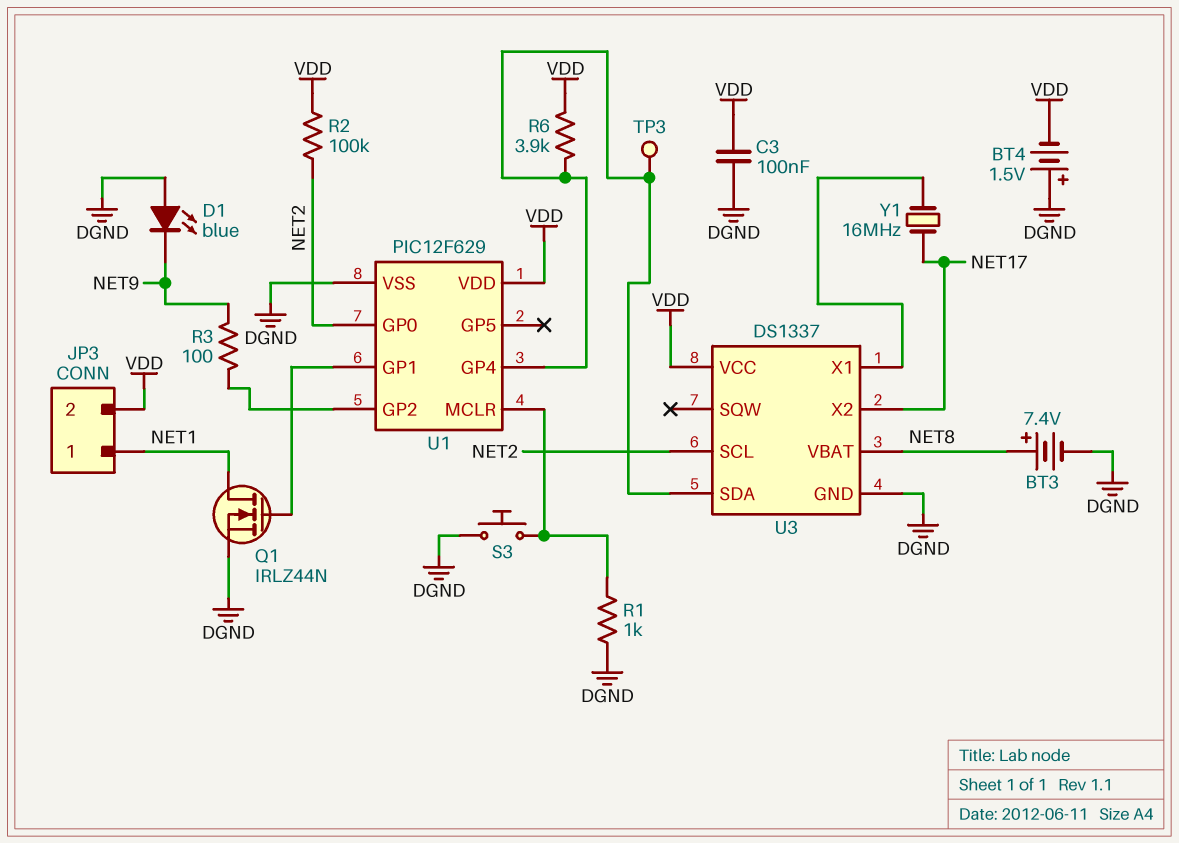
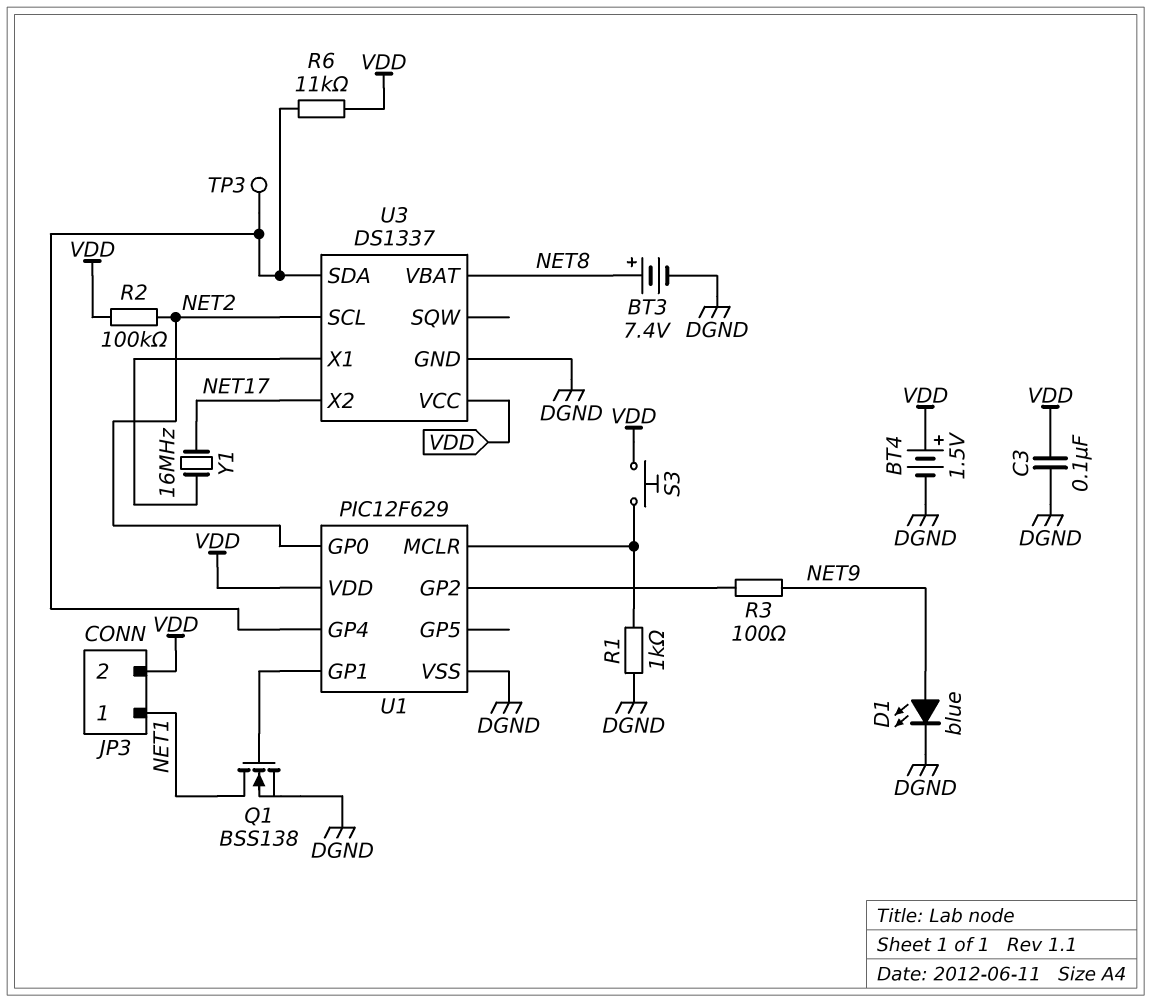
BT4: 1.5V (plus DGND, minus VDD) -> 1.5V (plus VDD, minus DGND)
D1: LED blue (A DGND, K NET9) -> LED blue (A NET9, K DGND)
Q1: NMOS IRLZ44N (G U1/GP1, D NET1, S DGND) -> NMOS BSS138 (G U1/GP1, D NET1, S DGND)
R6: 3.9k (U1/GP4, VDD) -> 11k (U1/GP4, VDD)
S3: button (DGND, U1/MCLR) -> button (U1/MCLR, VDD)

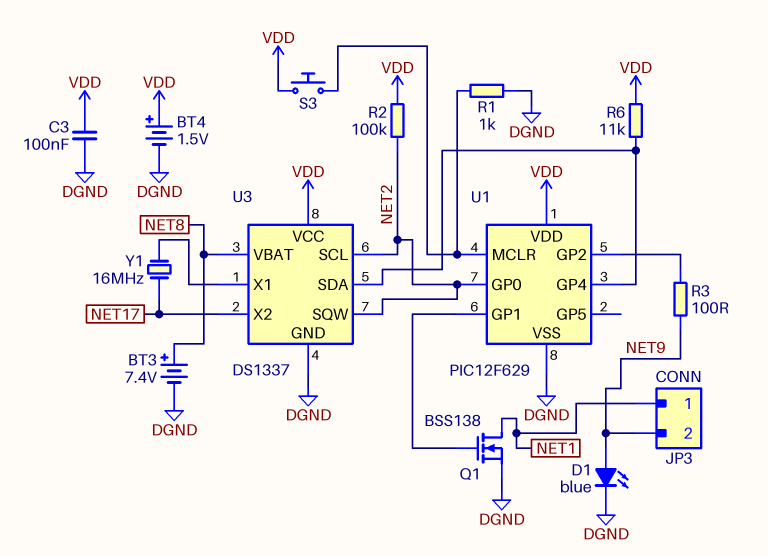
JP3 pin 2: VDD -> NET9
TP3: test point (U1/GP4) -> none
U3 pin SQW: none -> NET2

